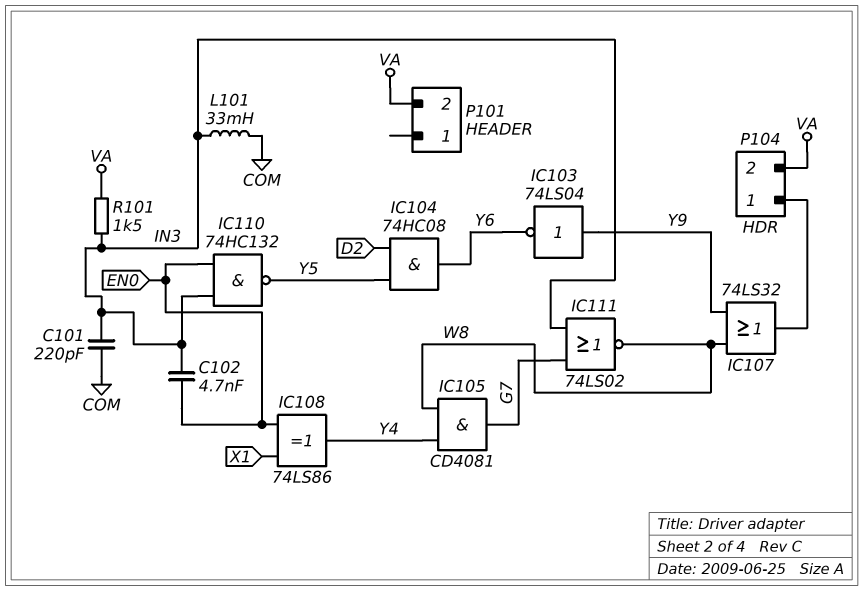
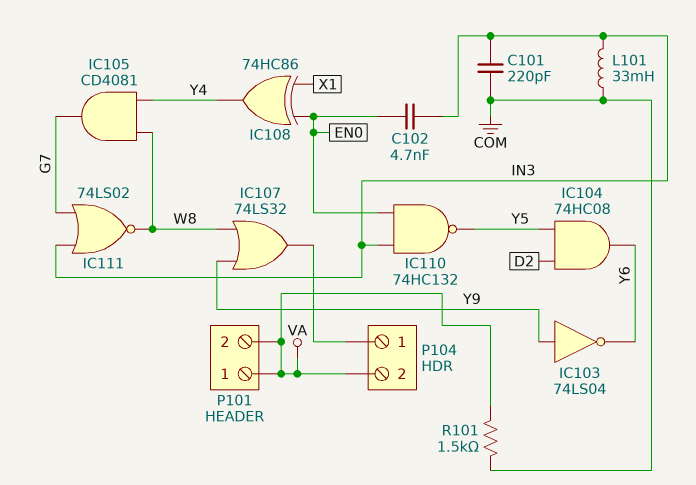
IC108: XOR 74LS86 (in EN0, in X1, out Y4) -> XOR 74HC86 (in EN0, in X1, out Y4)
P101 pin 1: none -> VA
R101: 1.5k (IN3, VA) -> 1.5k (COM, VA)

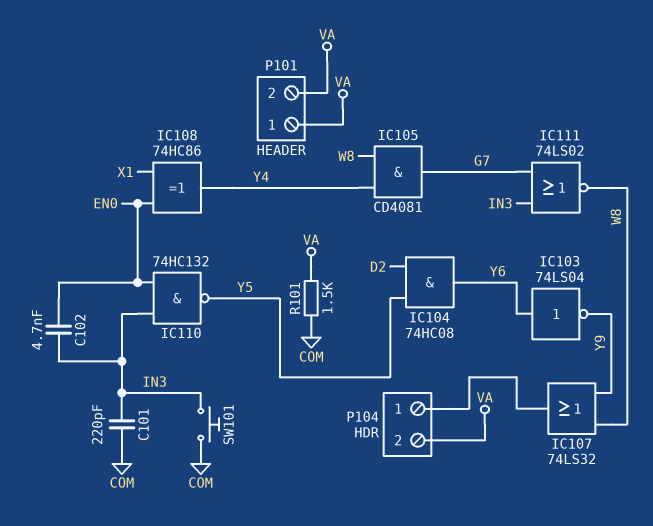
IC103: NOT 74LS04 (in Y9, out Y6) -> NOT 74LS04 (in Y6, out Y9)
L101: 33mH (COM, IN3) -> none
SW101: none -> button (COM, IN3)

